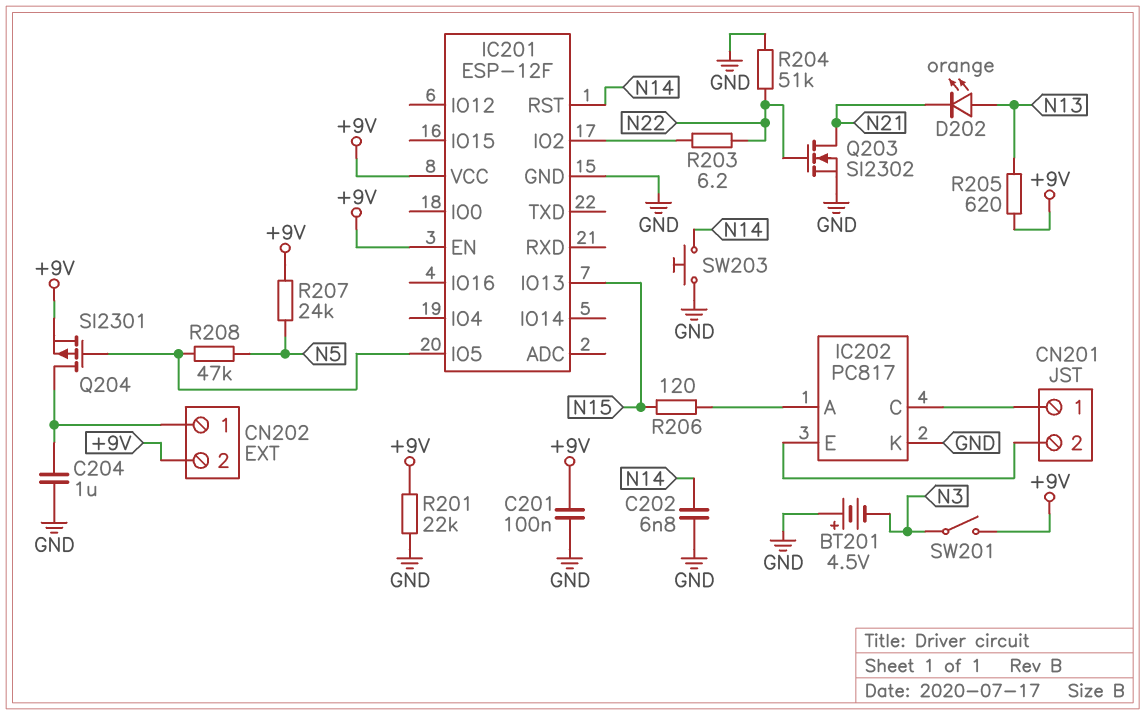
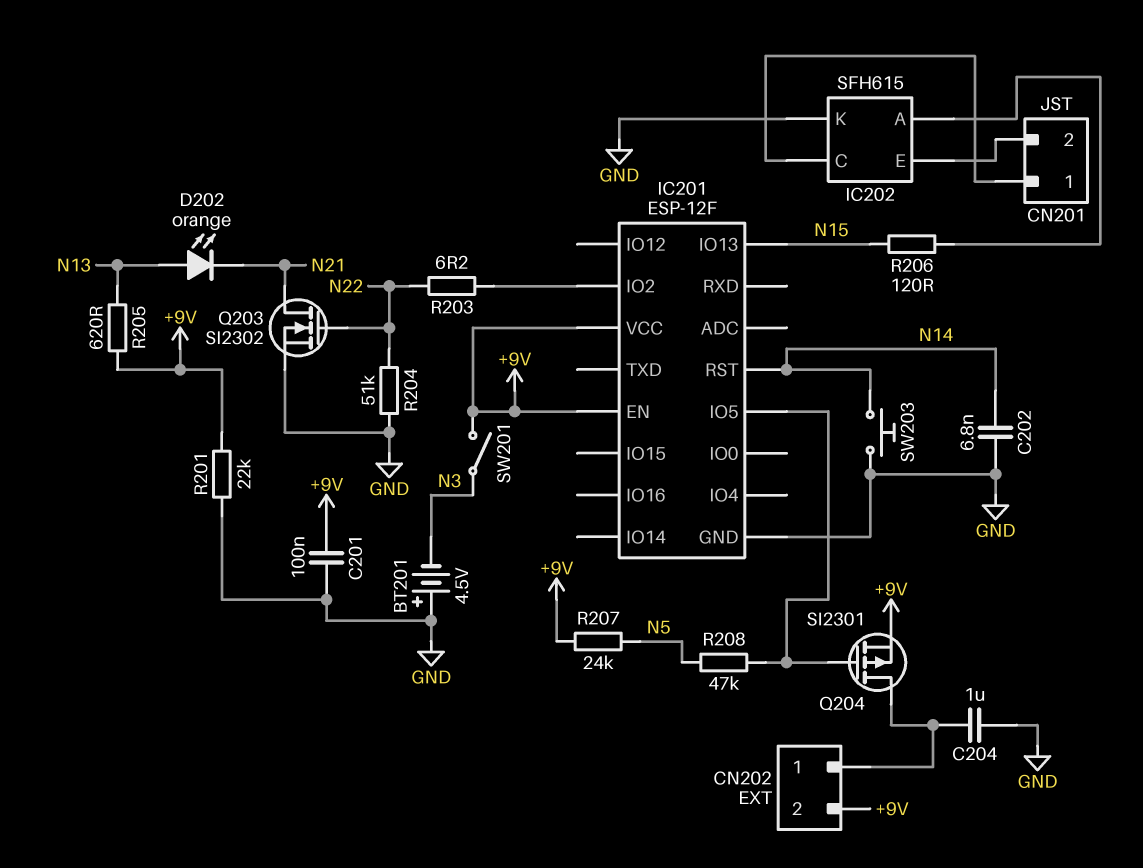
IC202: PC817 -> SFH615

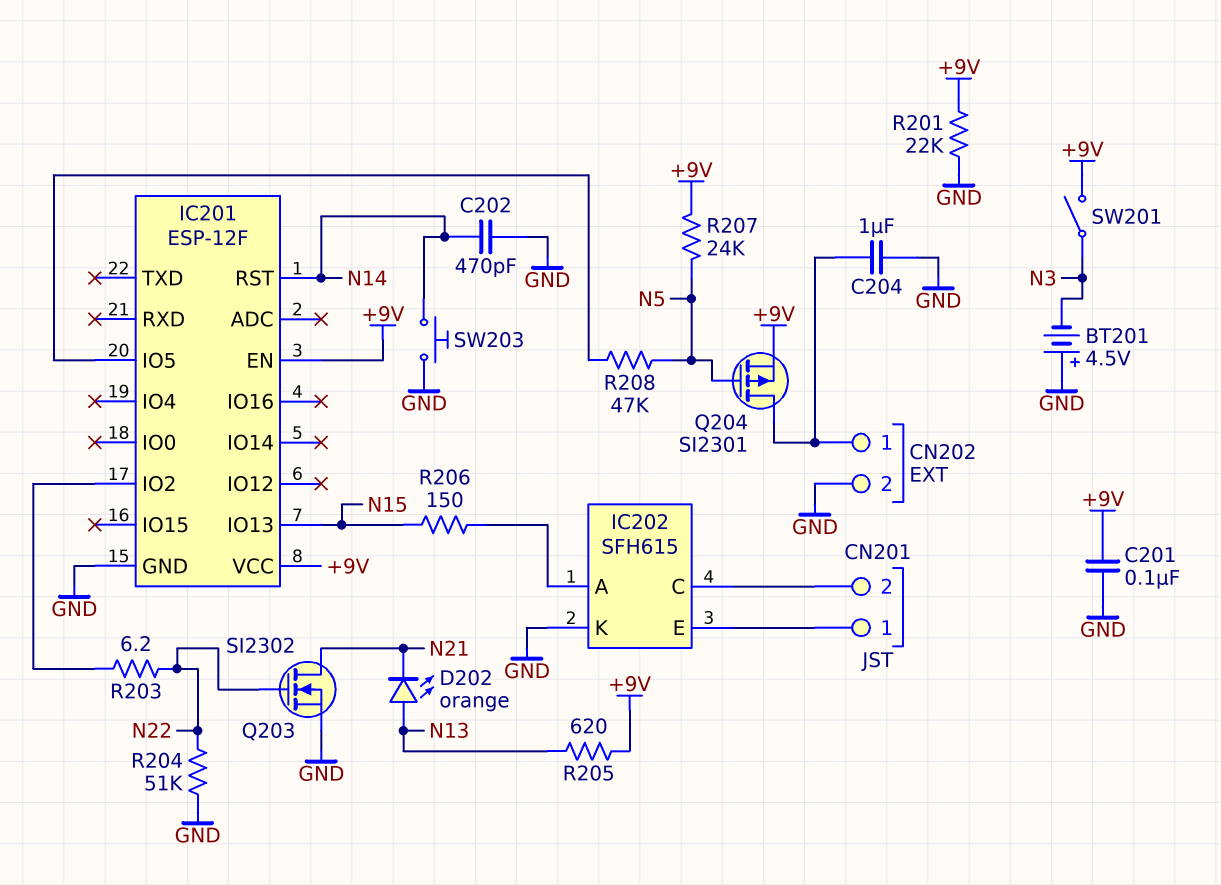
C202: 6.8nF (GND, N14) -> 470pF (GND, N14)
CN202 pin 2: +9V -> GND
IC202 pin C: CN201/1 -> CN201/2
IC202 pin E: CN201/2 -> CN201/1
Q204: PMOS SI2301 (G IC201/IO5, D CN202/1, S +9V) -> PMOS SI2301 (G N5, D CN202/1, S +9V)
R206: 120 (IC202/A, N15) -> 150 (IC202/A, N15)

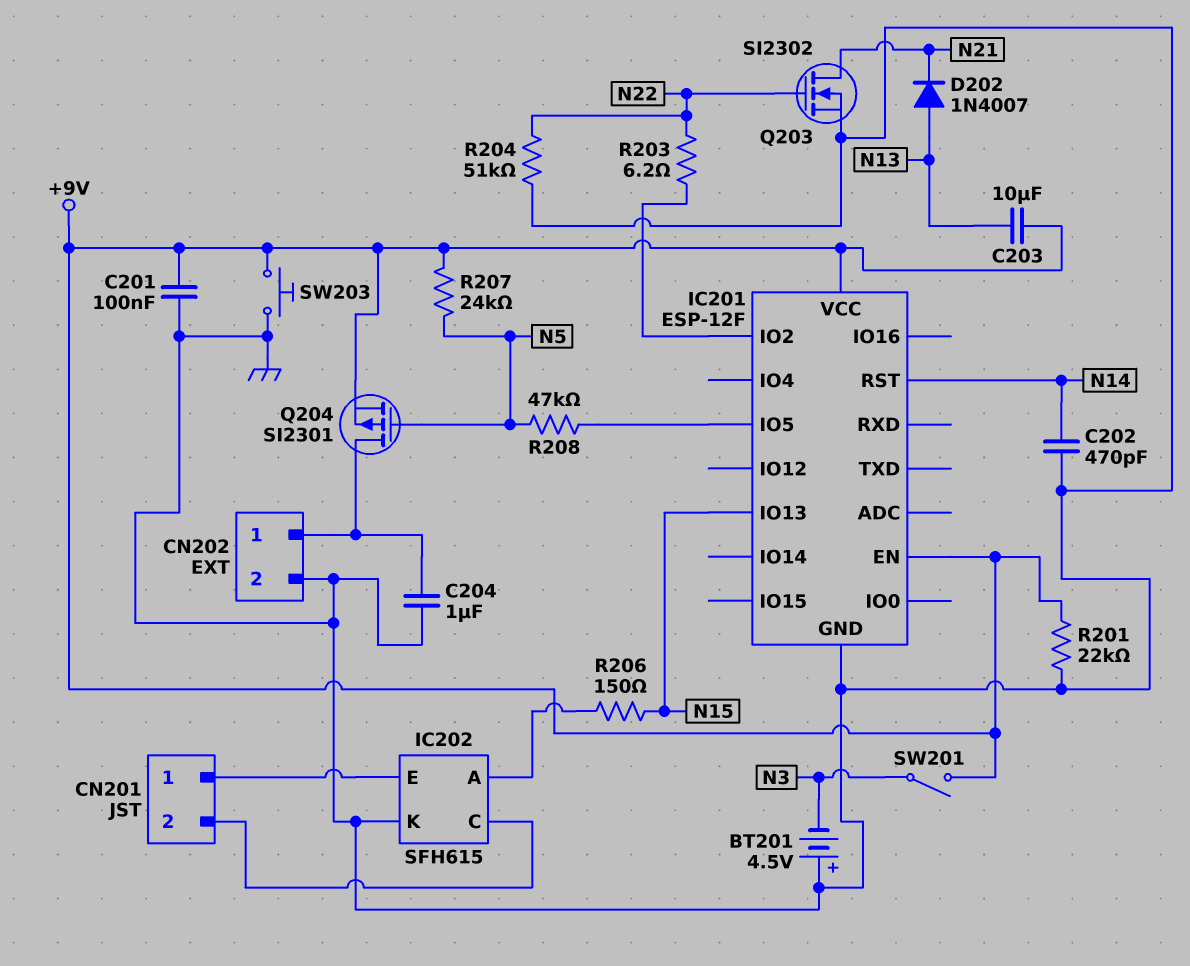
C203: none -> 10uF (+9V, N13)
D202: LED orange (A N13, K N21) -> diode 1N4007 (A N13, K N21)
R205: 620 (+9V, N13) -> none
SW203: button (GND, N14) -> button (+9V, GND)

